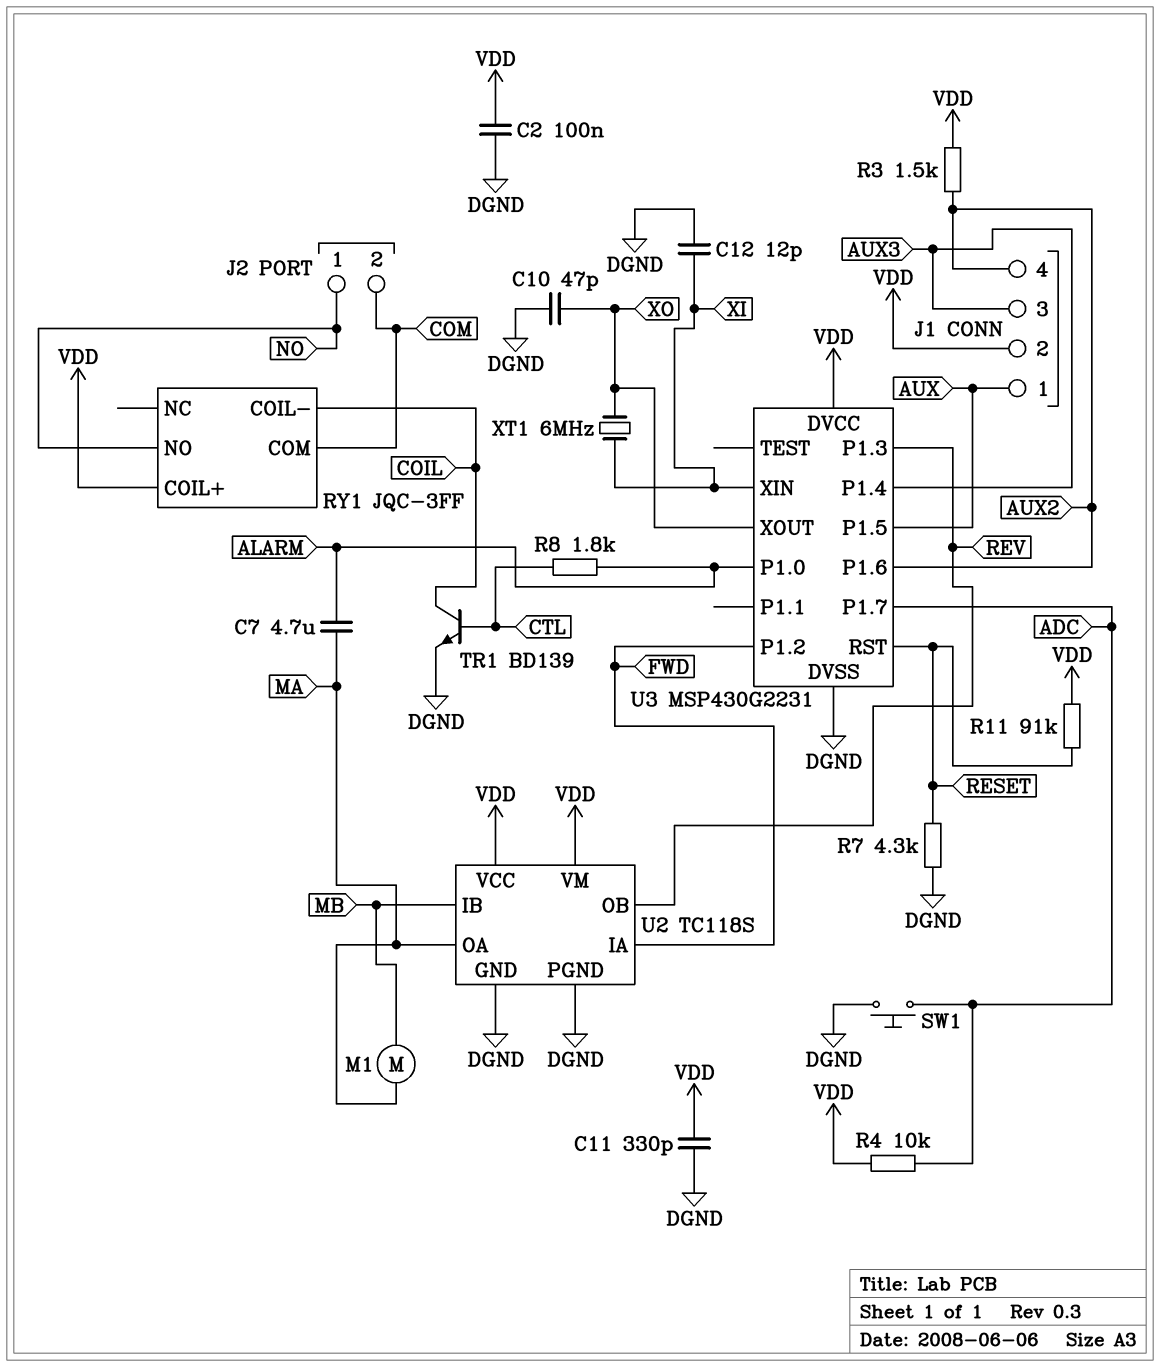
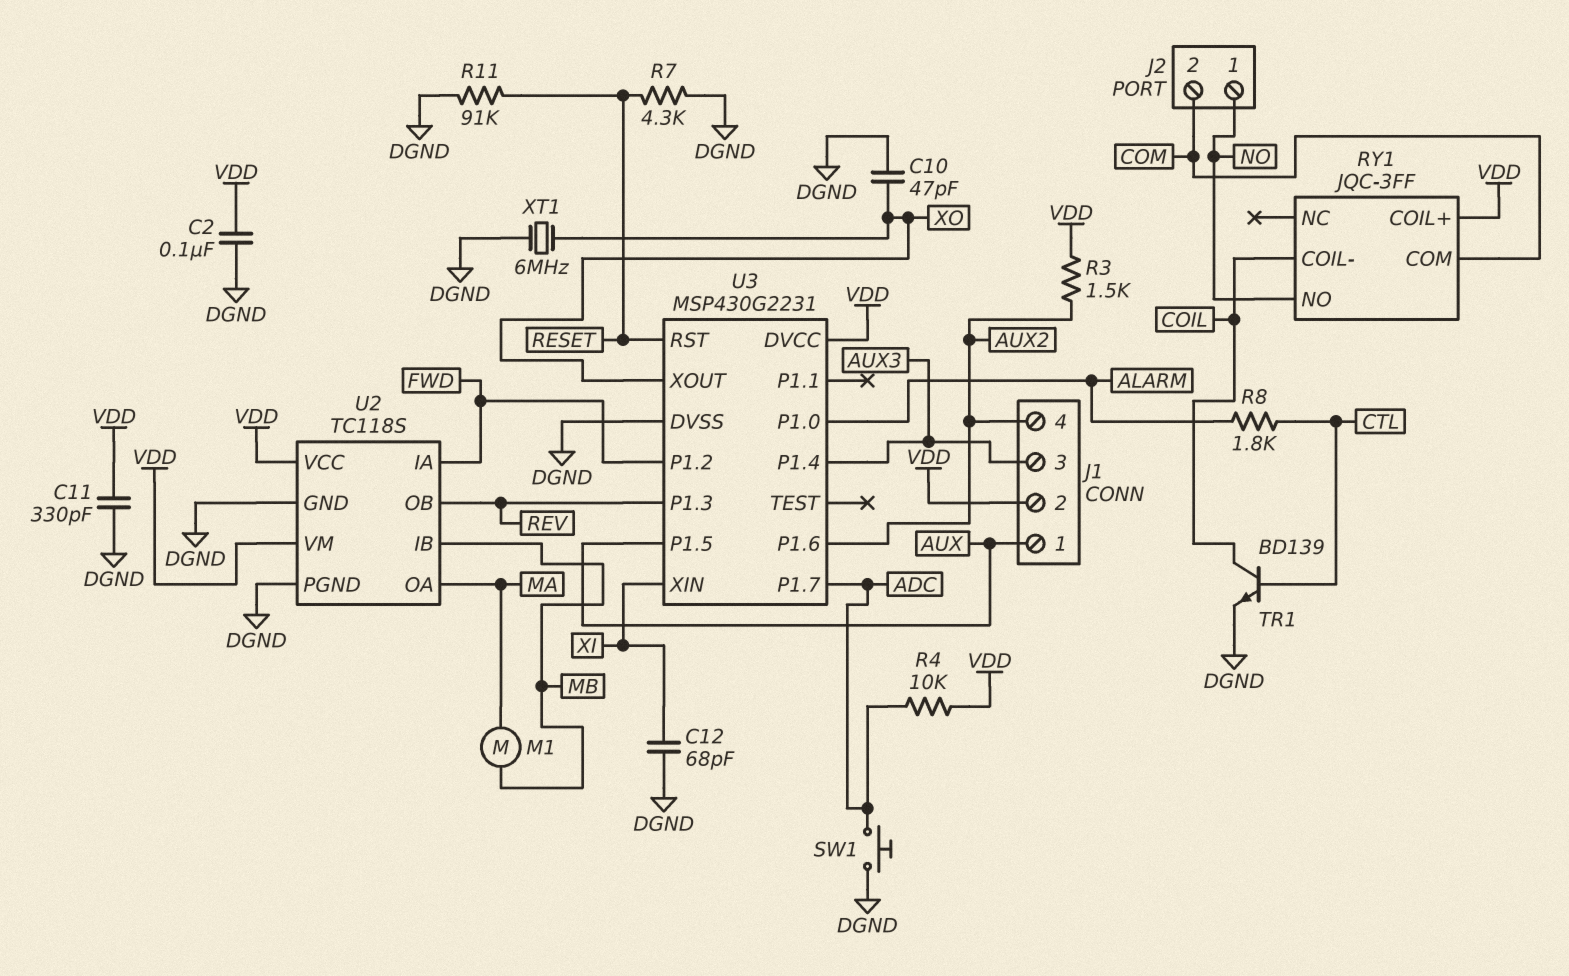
C7: 4.7uF (ALARM, MA) -> none
C12: 12pF (DGND, XI) -> 68pF (DGND, XI)
R11: 91k (RESET, VDD) -> 91k (DGND, RESET)
XT1: 6MHz (XI, XO) -> 6MHz (DGND, XO)

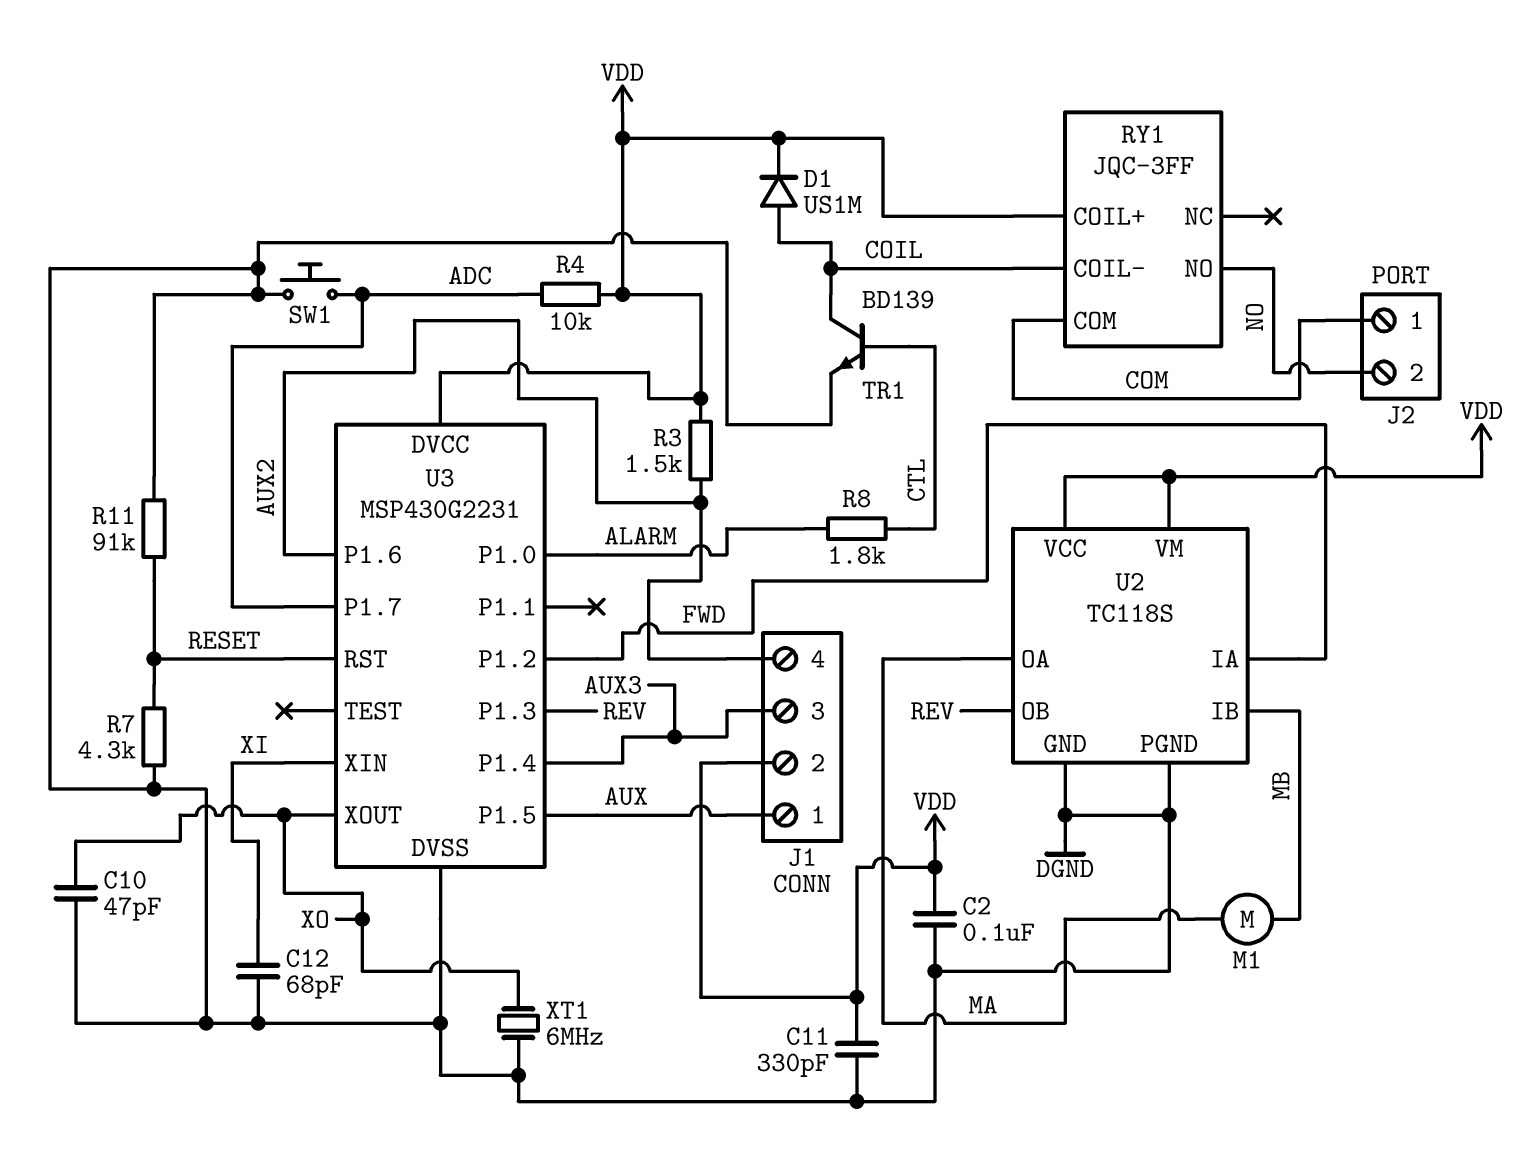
D1: none -> diode US1M (A COIL, K VDD)
J2 pin 1: NO -> COM
J2 pin 2: COM -> NO

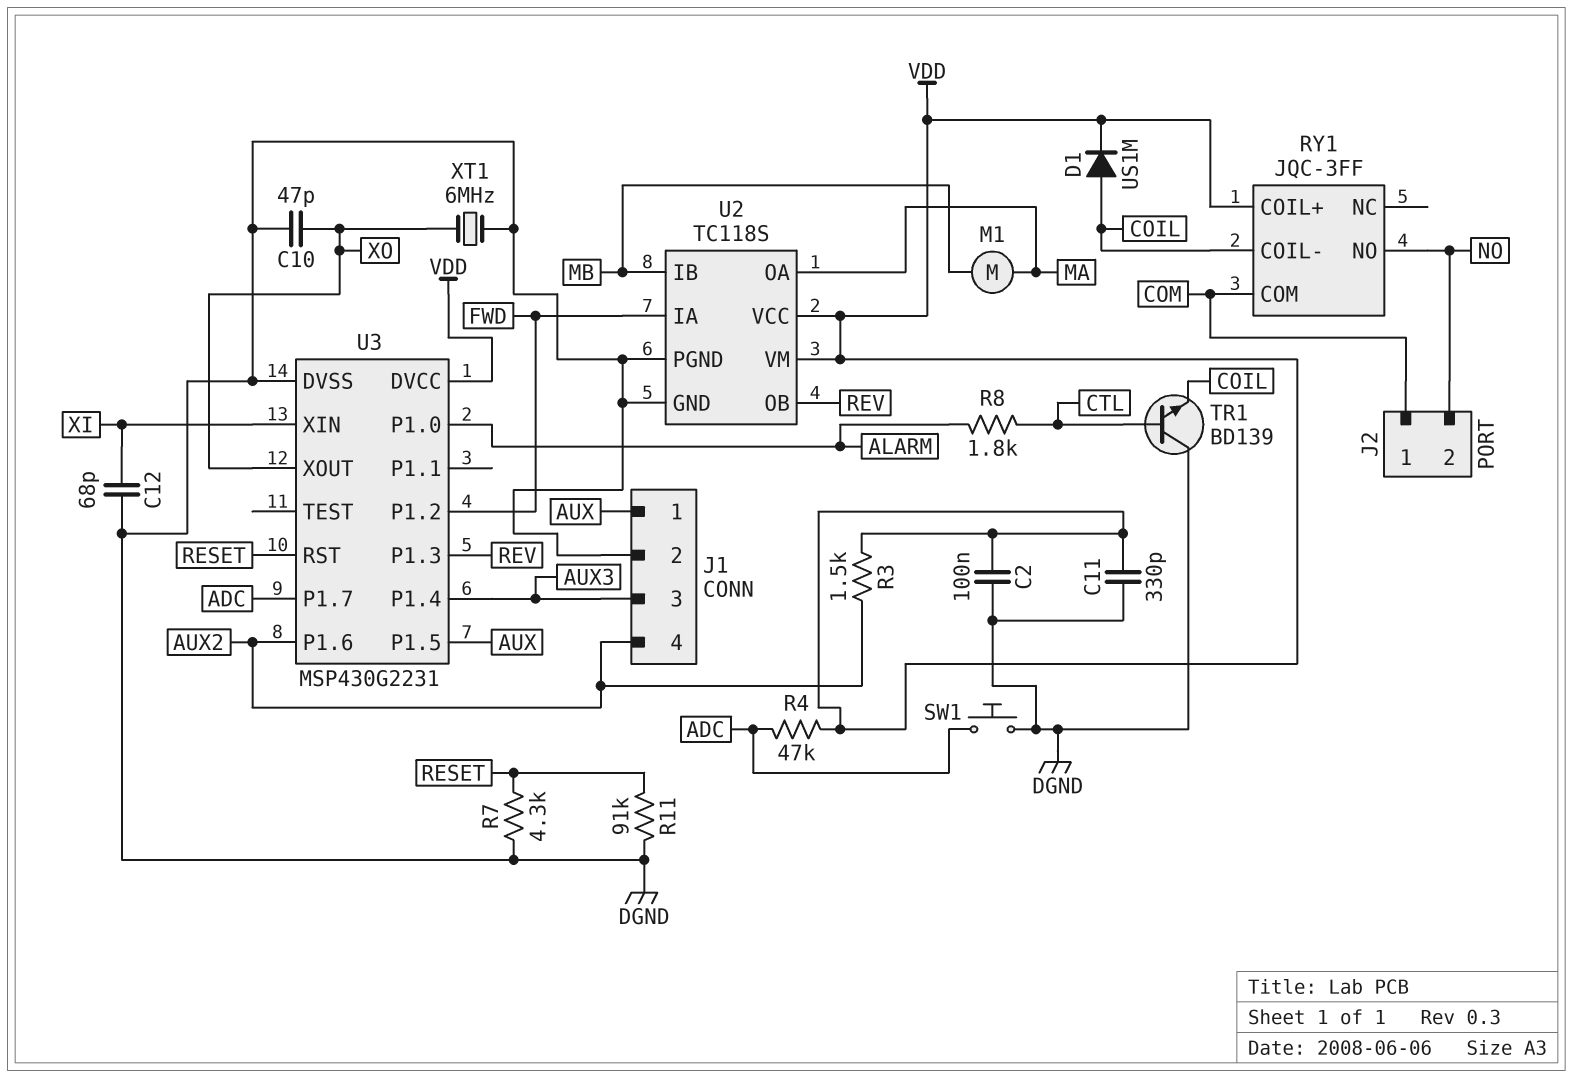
J1 pin 2: VDD -> DGND
R4: 10k (ADC, VDD) -> 47k (ADC, VDD)
TR1: NPN BD139 (B CTL, C COIL, E DGND) -> NPN BD139 (B CTL, C DGND, E COIL)

